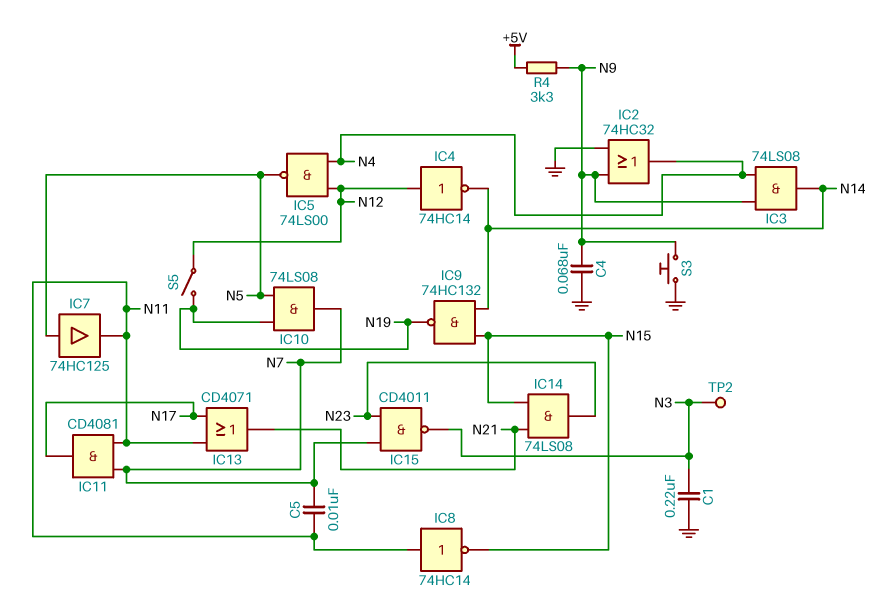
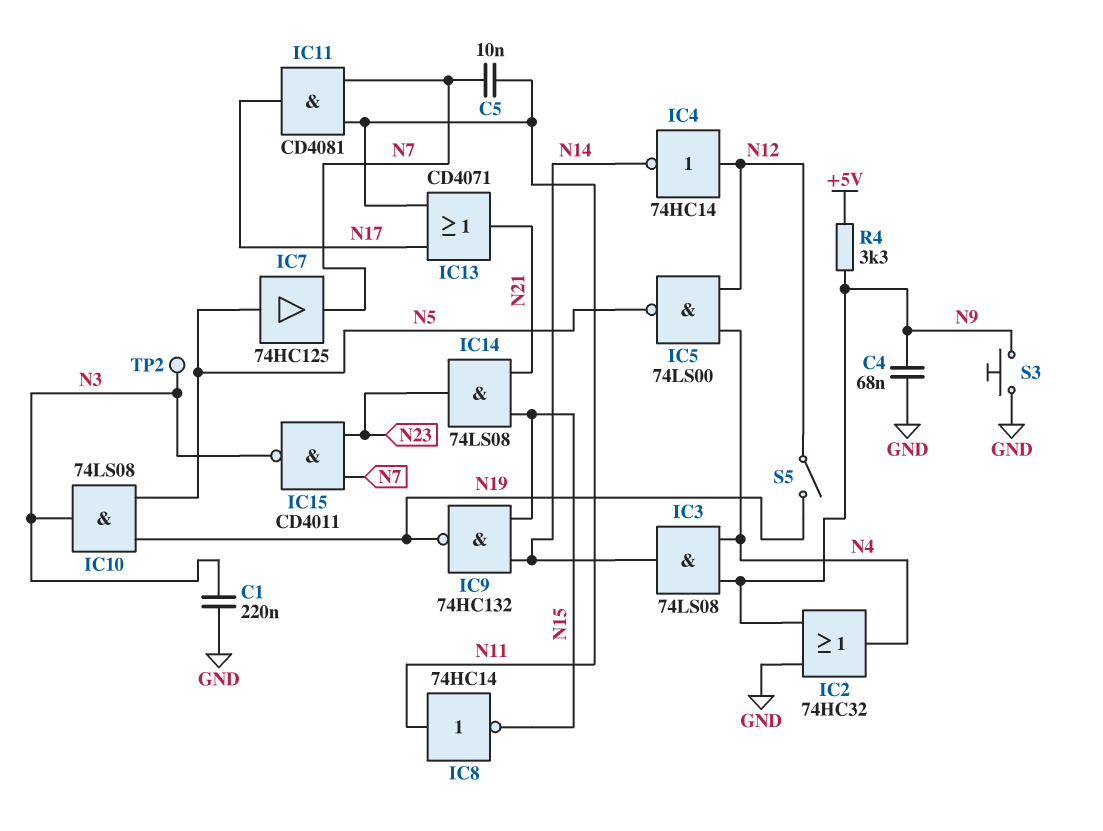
IC7: buffer 74HC125 (in N5, out N11) -> buffer 74HC125 (in N5, out N7)
IC10: AND 74LS08 (in N5, in N19, out N7) -> AND 74LS08 (in N5, in N19, out N3)

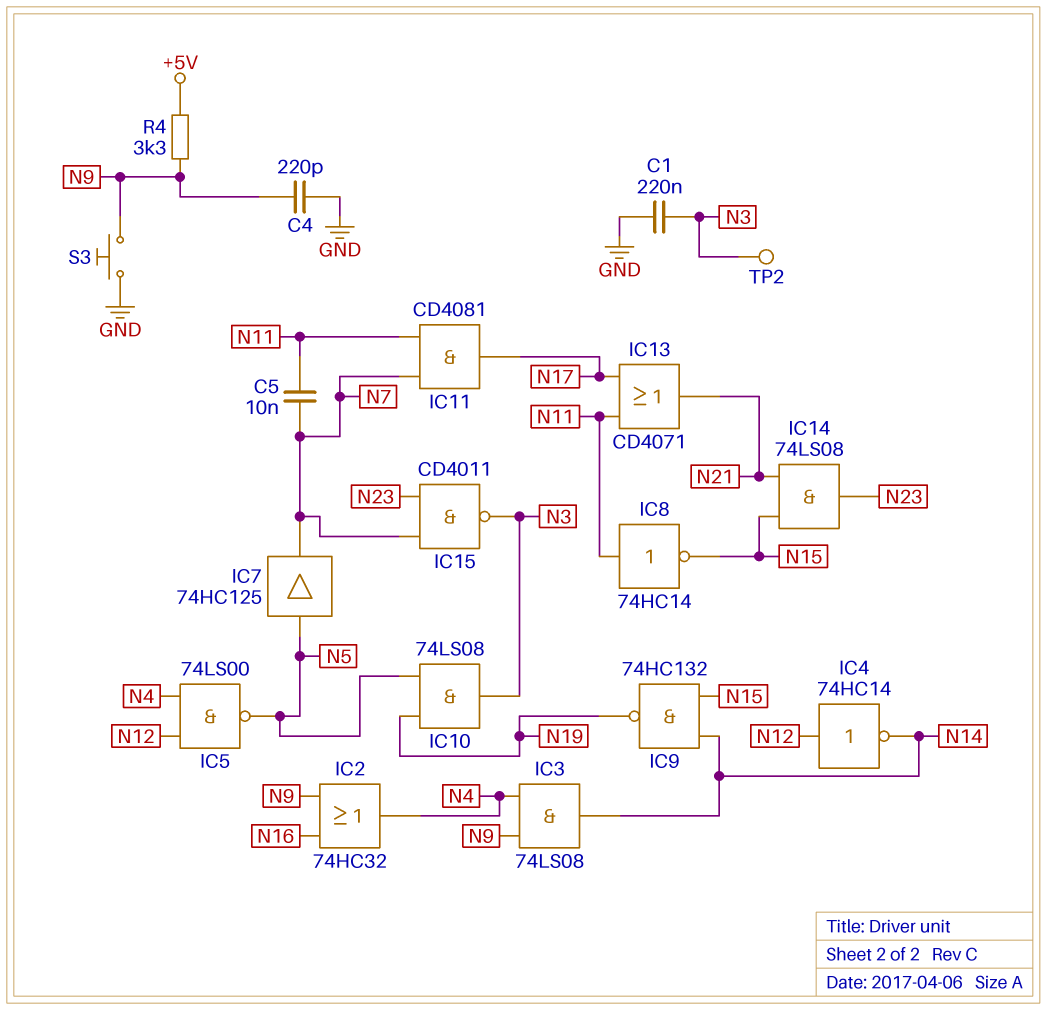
C4: 68nF (GND, N9) -> 220pF (GND, N9)
IC2: OR 74HC32 (in GND, in N9, out N4) -> OR 74HC32 (in N9, in N16, out N4)
S5: switch (N12, N19) -> none

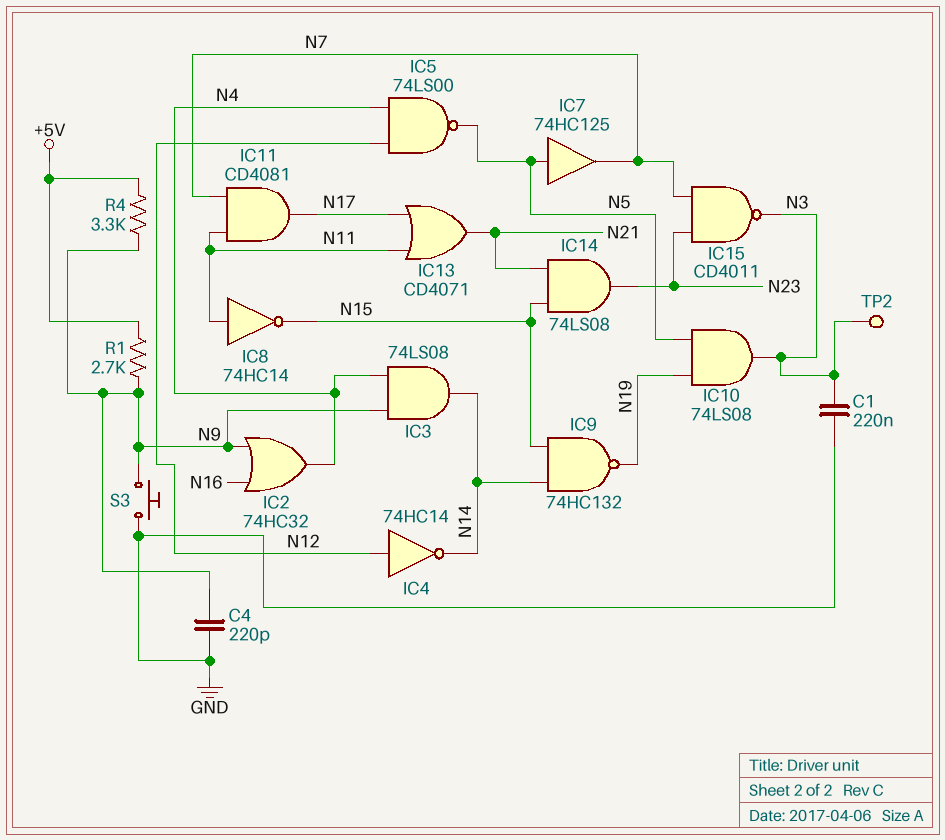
C5: 10nF (N7, N11) -> none
R1: none -> 2.7k (+5V, N9)

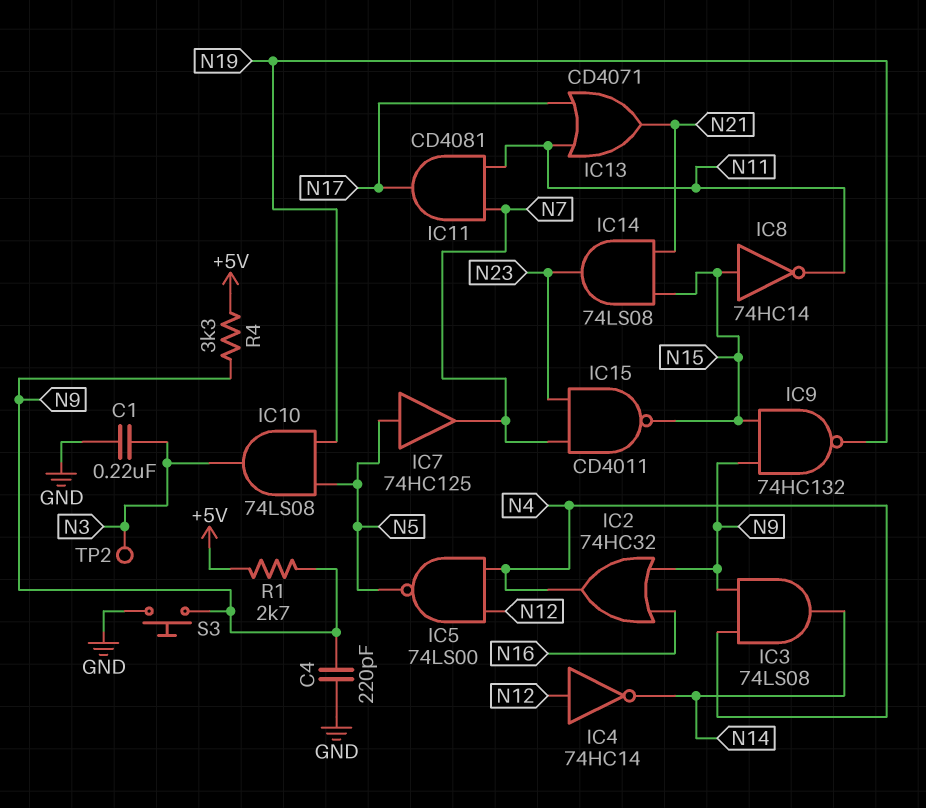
IC8: NOT 74HC14 (in N11, out N15) -> NOT 74HC14 (in N15, out N11)
IC9: NAND 74HC132 (in N14, in N15, out N19) -> NAND 74HC132 (in N9, in N15, out N19)
IC15: NAND CD4011 (in N7, in N23, out N3) -> NAND CD4011 (in N7, in N23, out N15)

